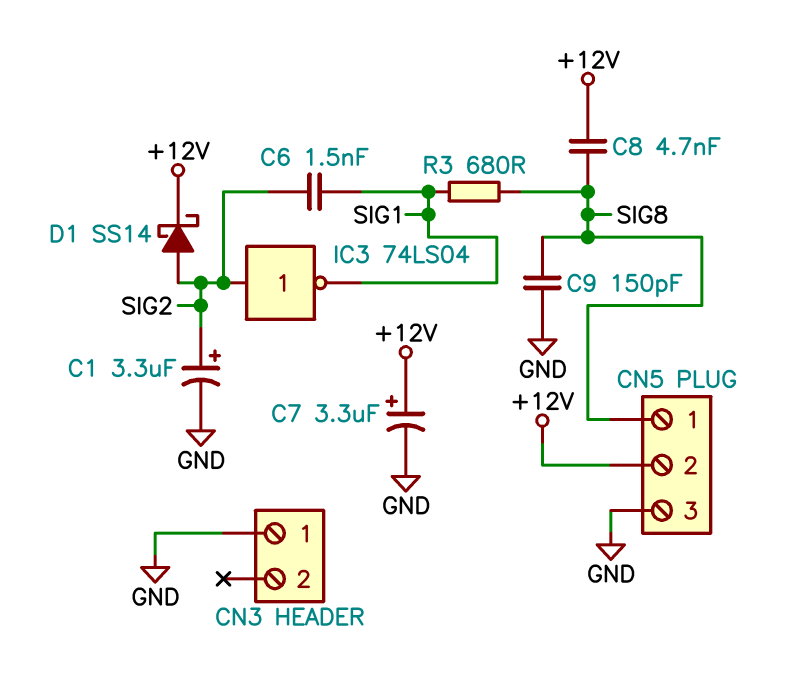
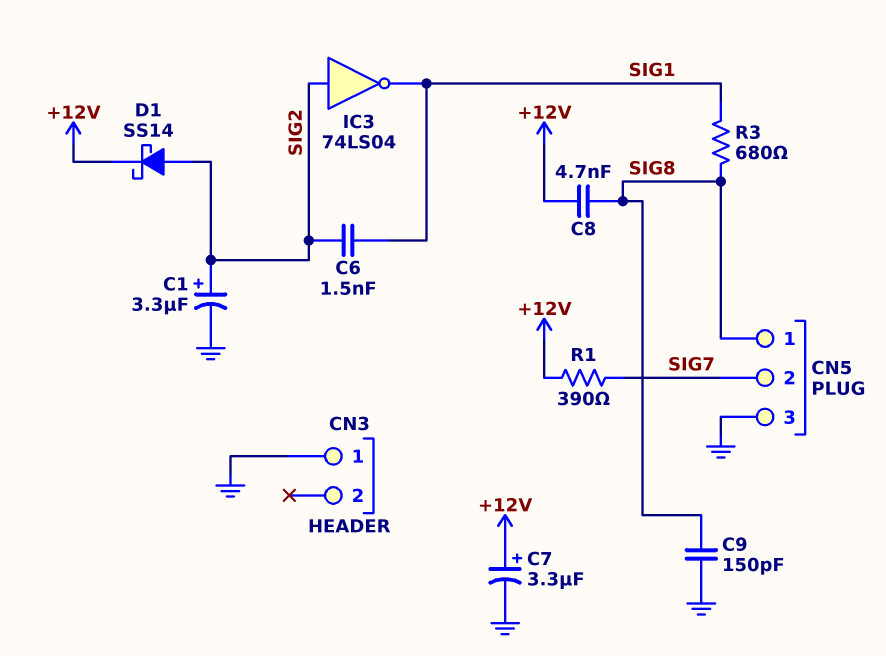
CN5 pin 2: +12V -> SIG7
R1: none -> 390 (+12V, SIG7)

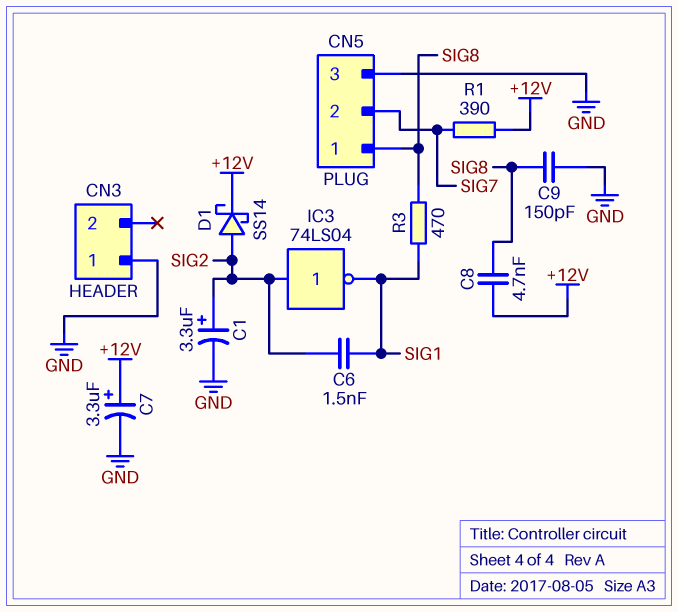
R3: 680 (SIG1, SIG8) -> 470 (SIG1, SIG8)

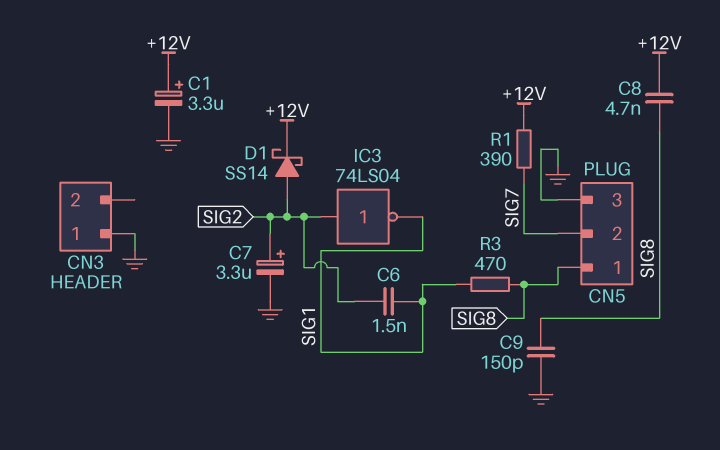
C1: 3.3uF (plus SIG2, minus GND) -> 3.3uF (plus +12V, minus GND)
C7: 3.3uF (plus +12V, minus GND) -> 3.3uF (plus SIG2, minus GND)

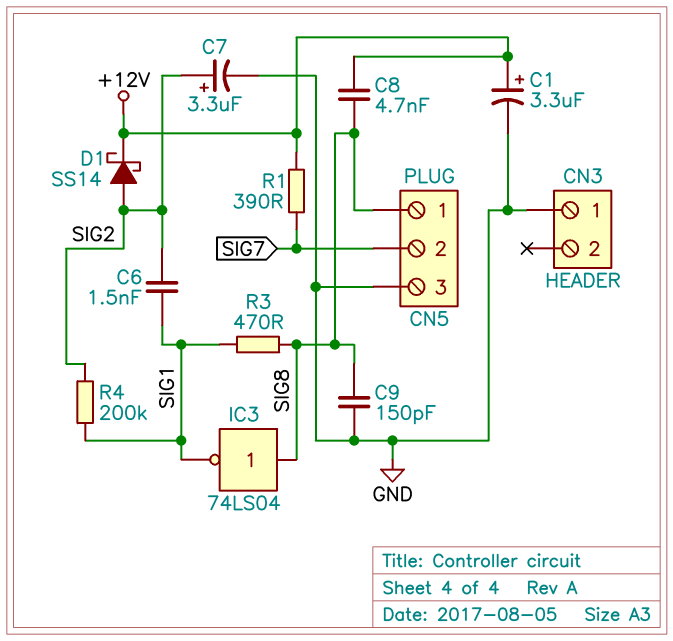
IC3: NOT 74LS04 (in SIG2, out SIG1) -> NOT 74LS04 (in SIG8, out SIG1)
R4: none -> 200k (SIG1, SIG2)

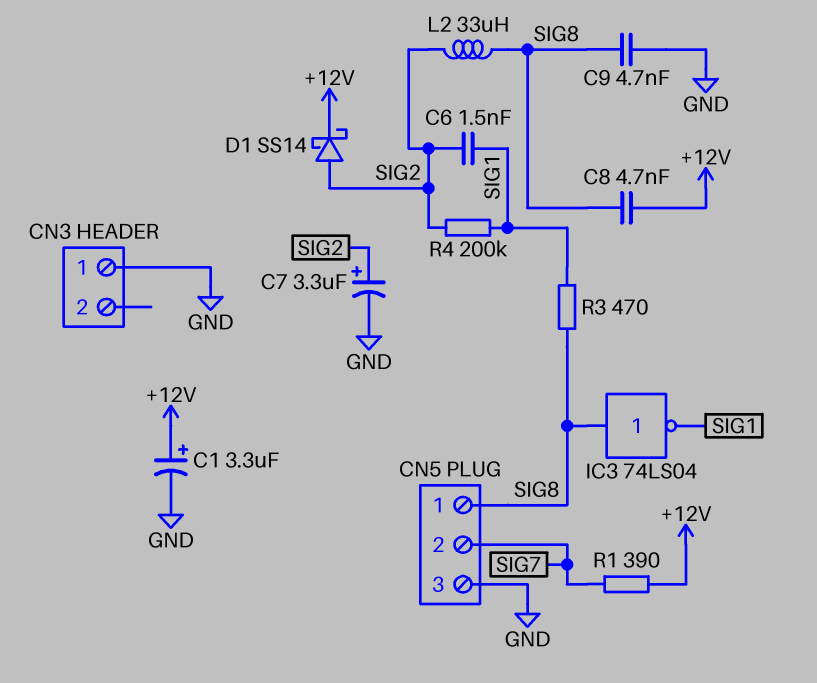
C9: 150pF (GND, SIG8) -> 4.7nF (GND, SIG8)
L2: none -> 33uH (SIG2, SIG8)

